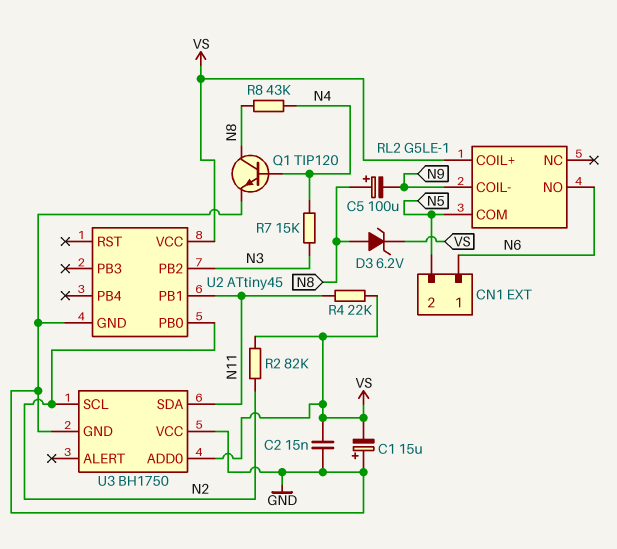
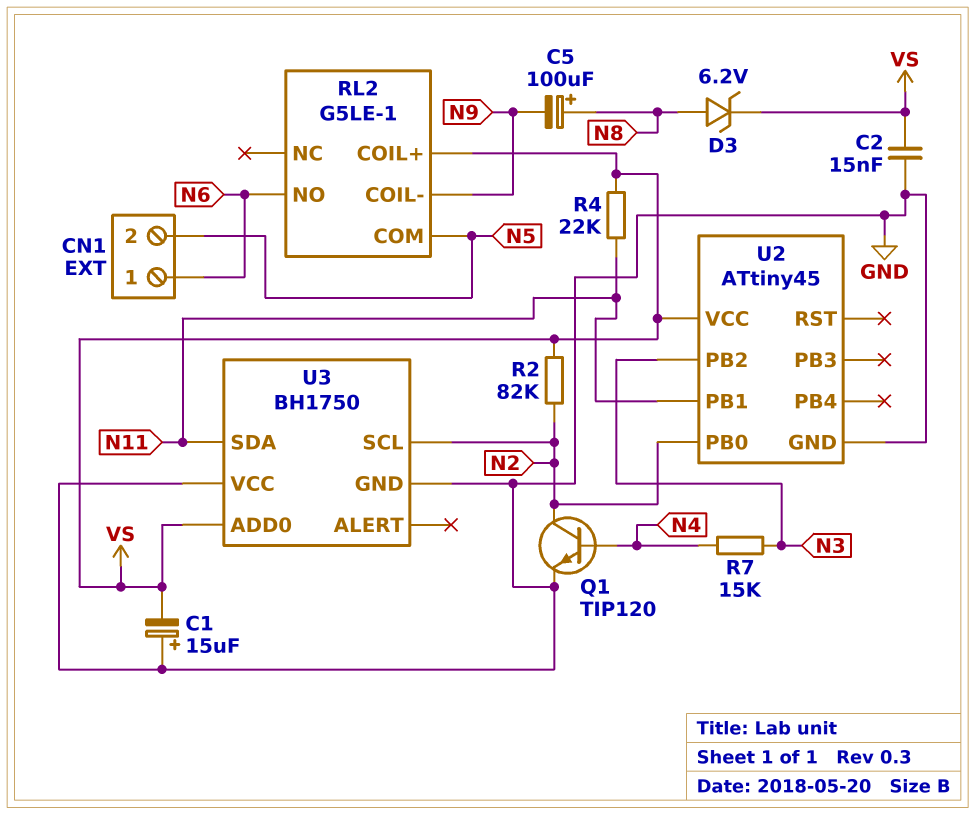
Q1: NPN TIP120 (B N4, C N8, E GND) -> NPN TIP120 (B N4, C N2, E GND)
R8: 43k (N4, N8) -> none

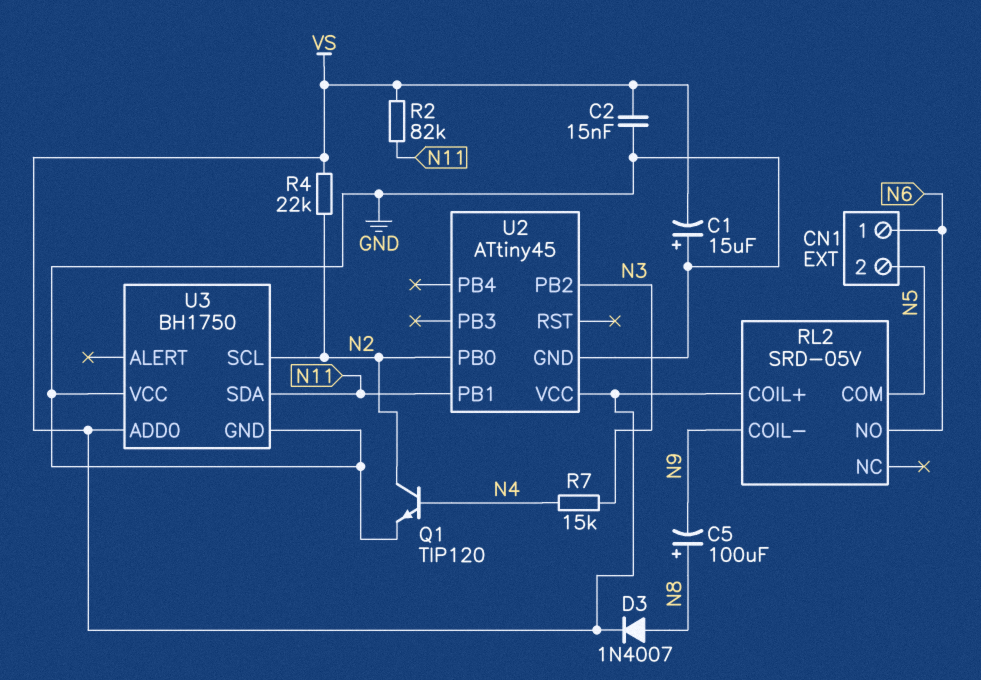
D3: zener 6.2V (A N8, K VS) -> diode 1N4007 (A N8, K VS)
R2: 82k (N2, VS) -> 82k (N11, VS)
R4: 22k (N11, VS) -> 22k (N2, VS)
RL2: G5LE-1 -> SRD-05V

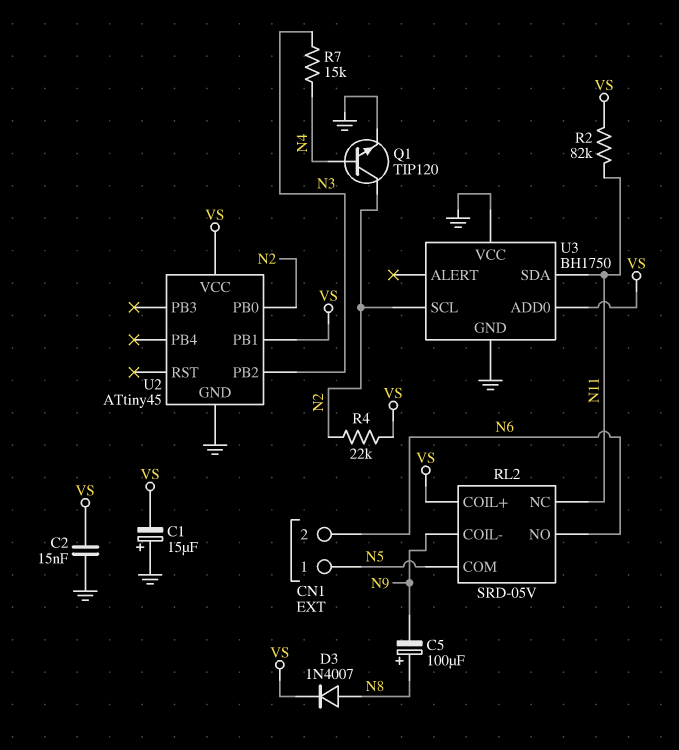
CN1 pin 1: N6 -> N5
CN1 pin 2: N5 -> N6
RL2 pin NC: none -> N11
U2 pin PB1: N11 -> VS

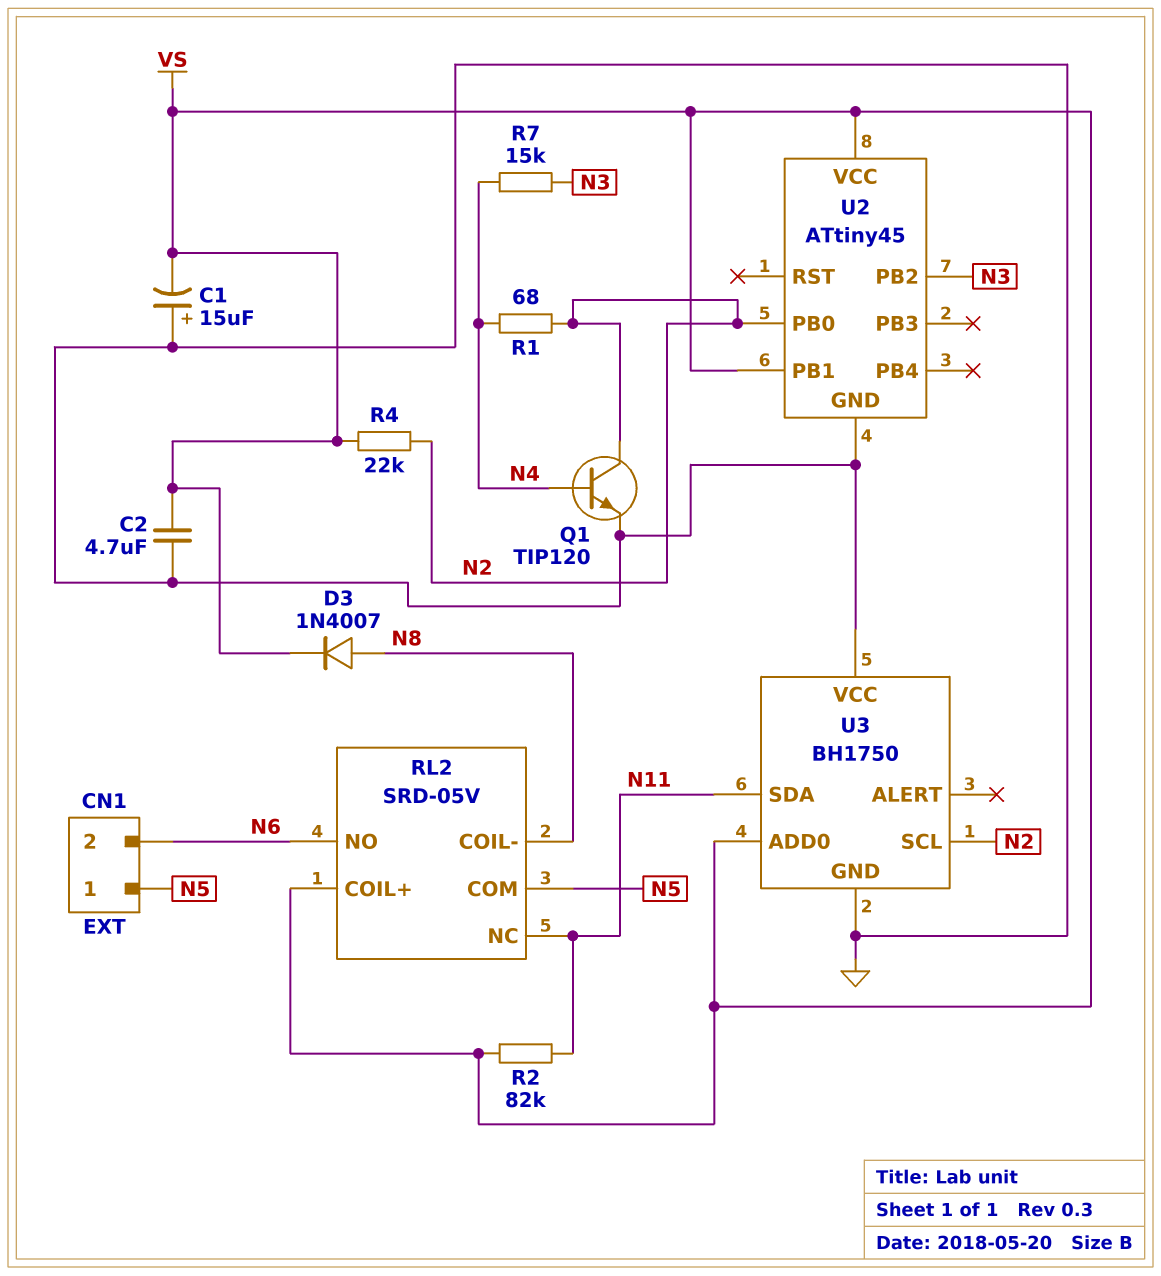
C2: 15nF (GND, VS) -> 4.7uF (GND, VS)
C5: 100uF (plus N8, minus N9) -> none
R1: none -> 68 (N2, N4)
RL2 pin COIL-: N9 -> N8

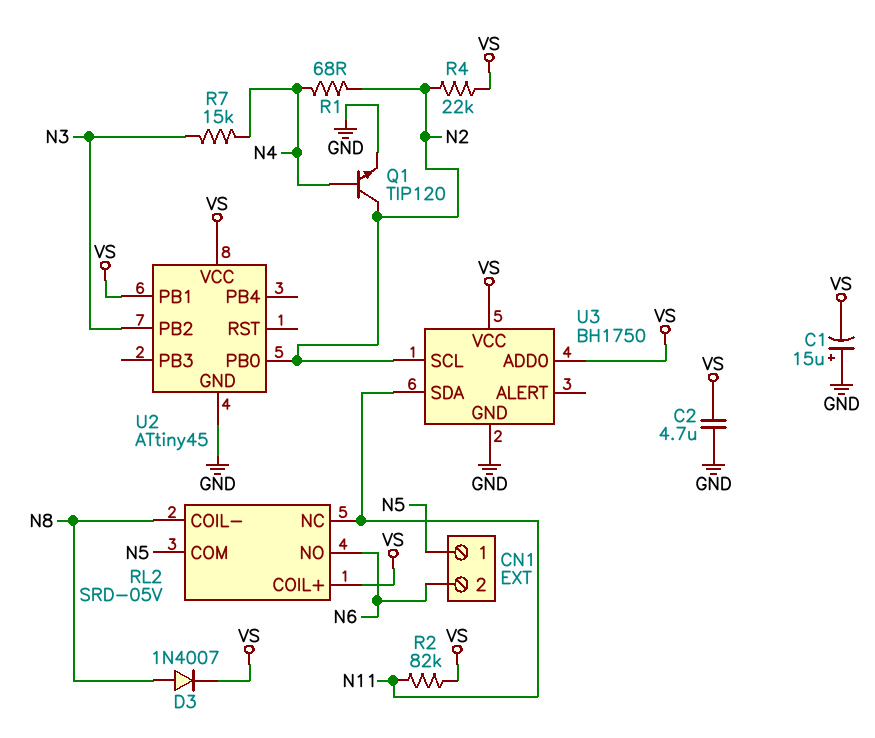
U3 pin VCC: GND -> VS

